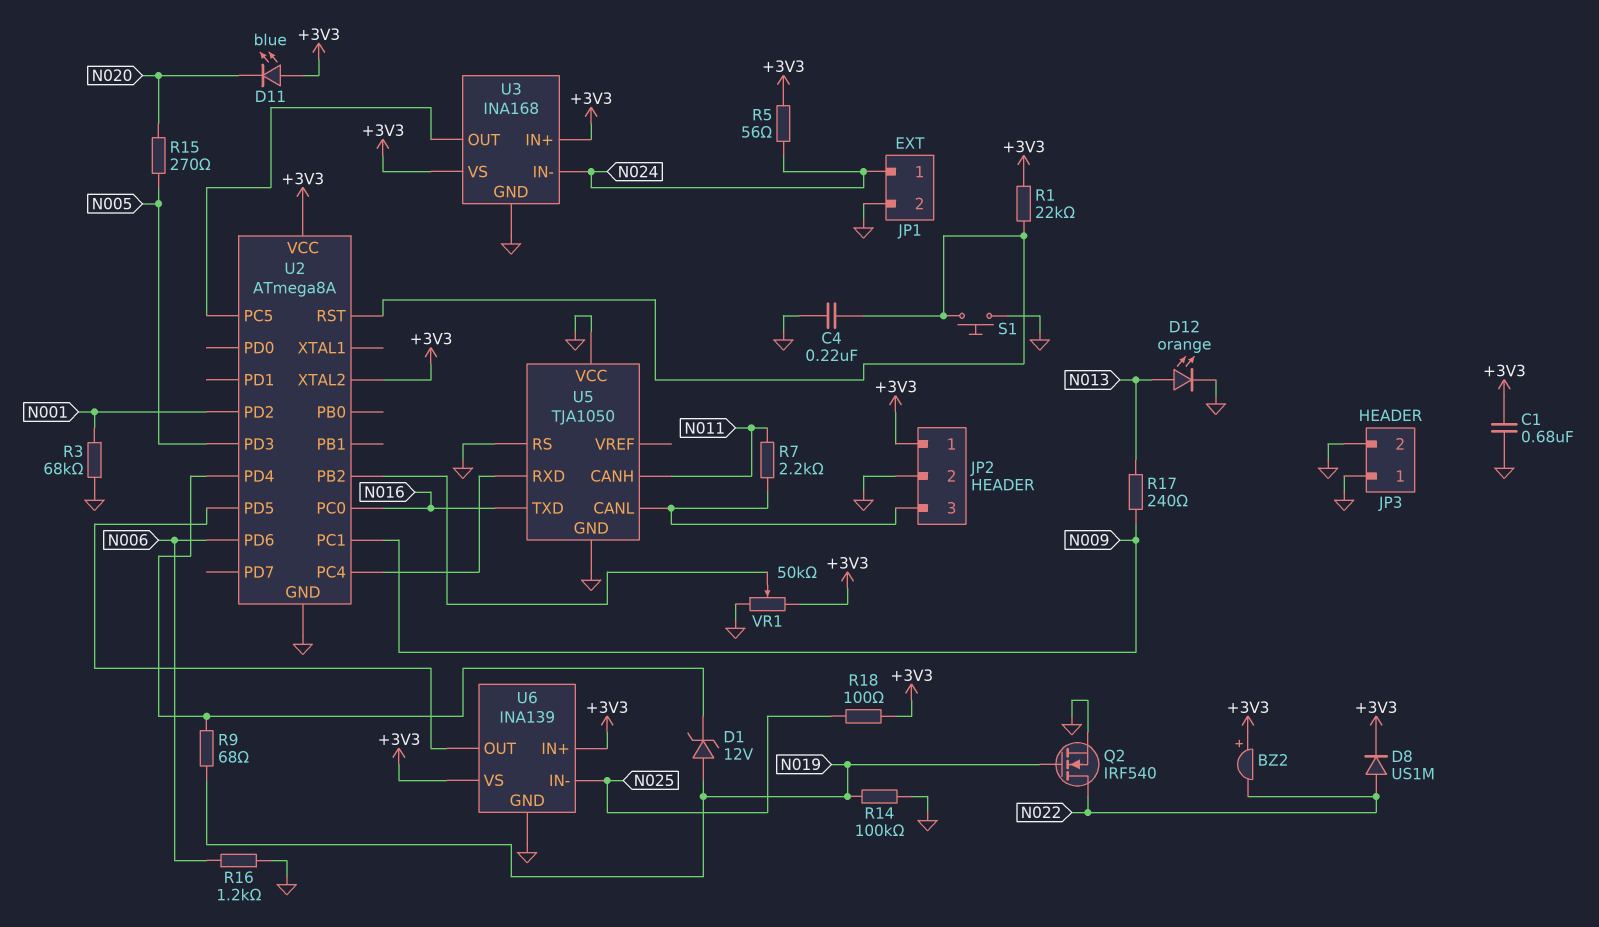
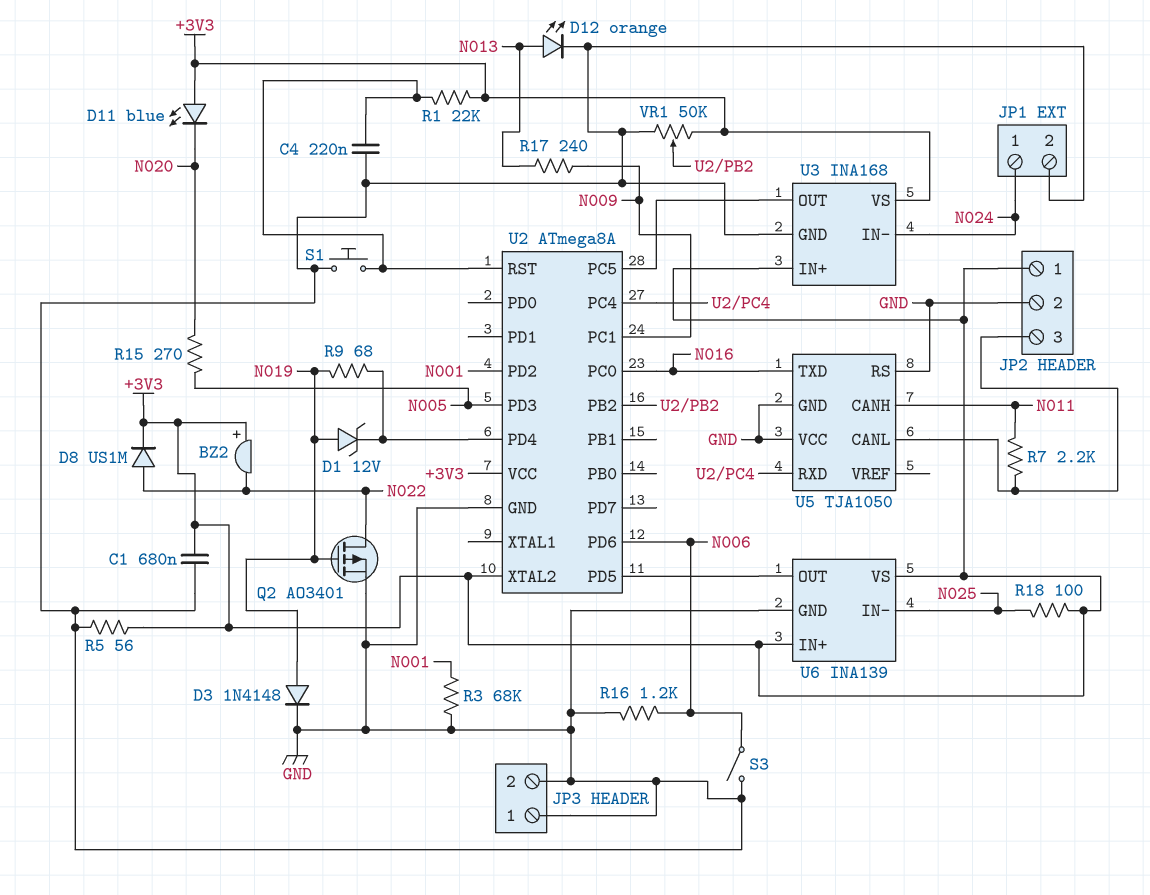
D3: none -> diode 1N4148 (A N019, K GND)
Q2: NMOS IRF540 (G N019, D N022, S GND) -> PMOS AO3401 (G N019, D N022, S GND)
R5: 56 (+3V3, N024) -> 56 (+3V3, GND)
R14: 100k (GND, N019) -> none
S3: none -> switch (GND, N006)

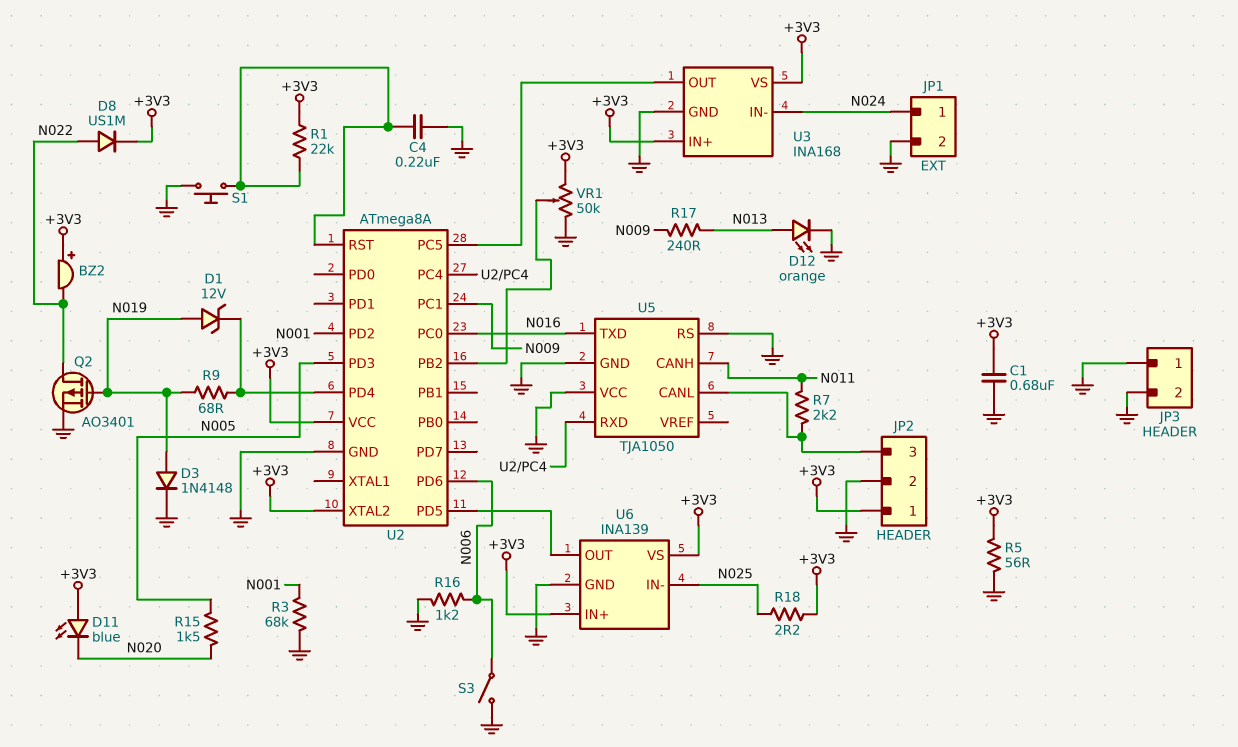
R15: 270 (N005, N020) -> 1.5k (N005, N020)
R18: 100 (+3V3, N025) -> 2.2 (+3V3, N025)

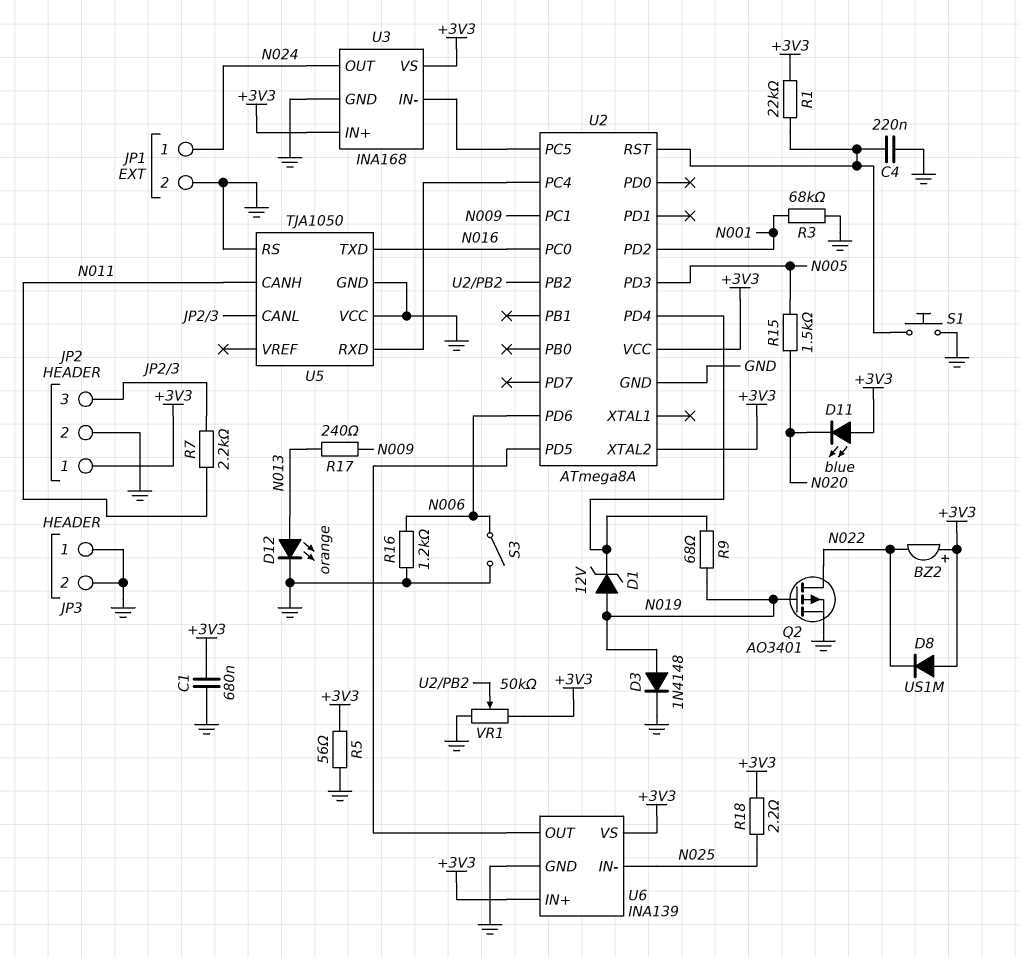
D8: diode US1M (A N022, K +3V3) -> diode US1M (A +3V3, K N022)
U3 pin IN-: N024 -> U2/PC5
U3 pin OUT: U2/PC5 -> N024

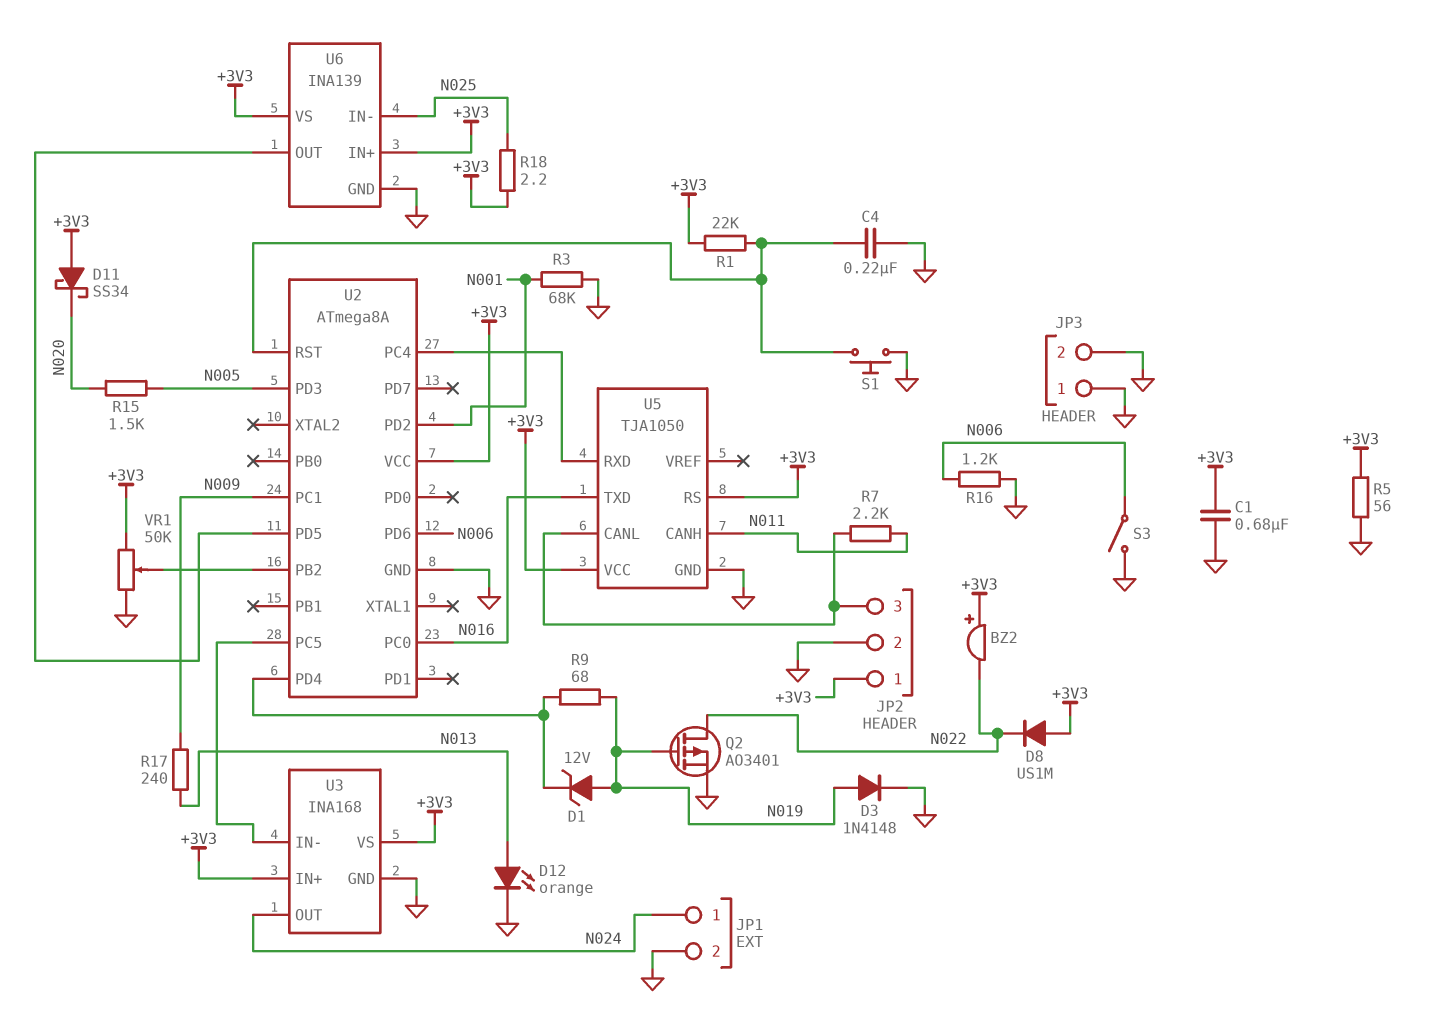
D11: LED blue (A +3V3, K N020) -> schottky SS34 (A +3V3, K N020)
U2 pin XTAL2: +3V3 -> none
U5 pin RS: GND -> +3V3
U5 pin VCC: GND -> +3V3

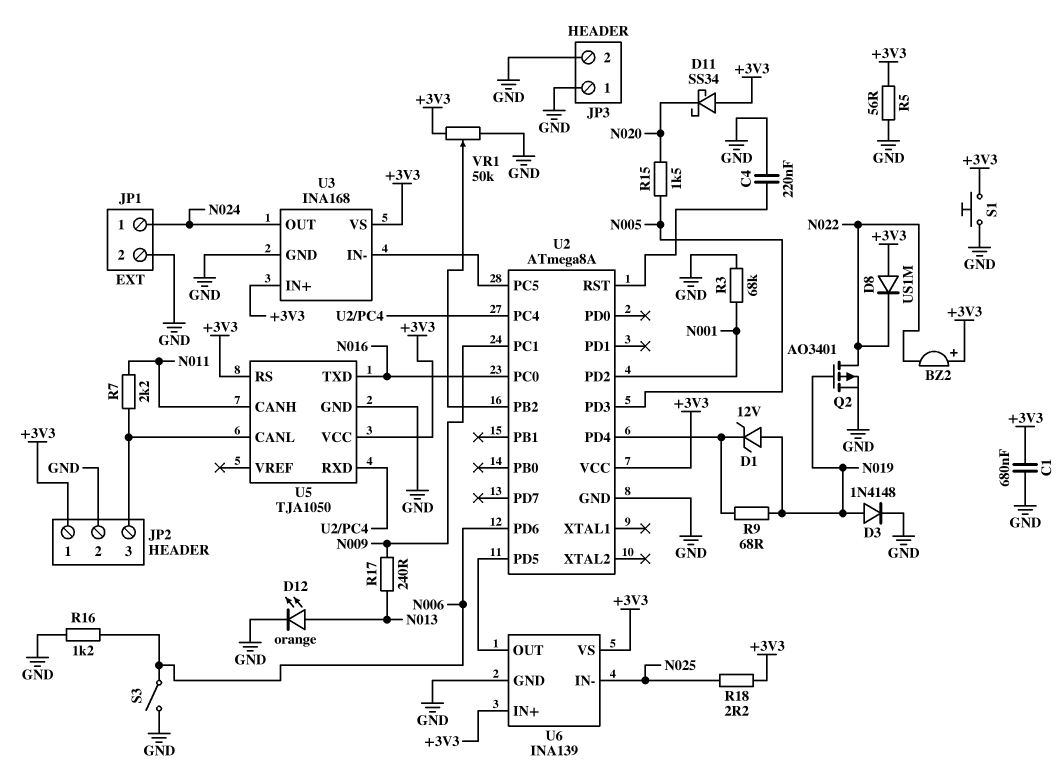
R1: 22k (+3V3, U2/RST) -> none
S1: button (GND, U2/RST) -> button (+3V3, GND)

